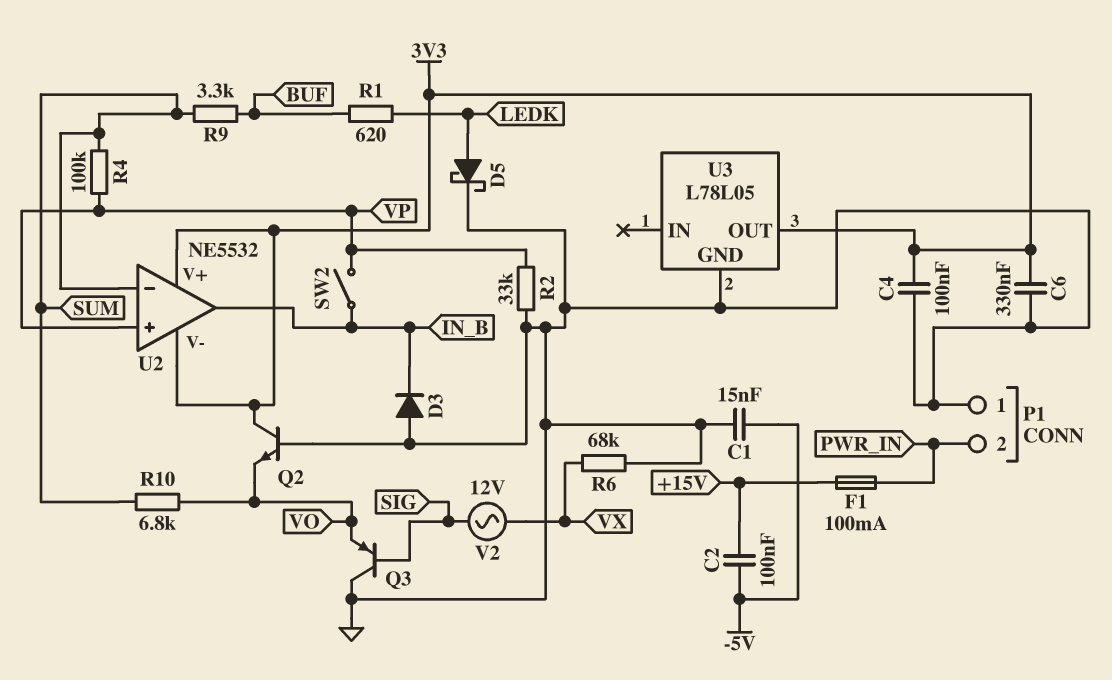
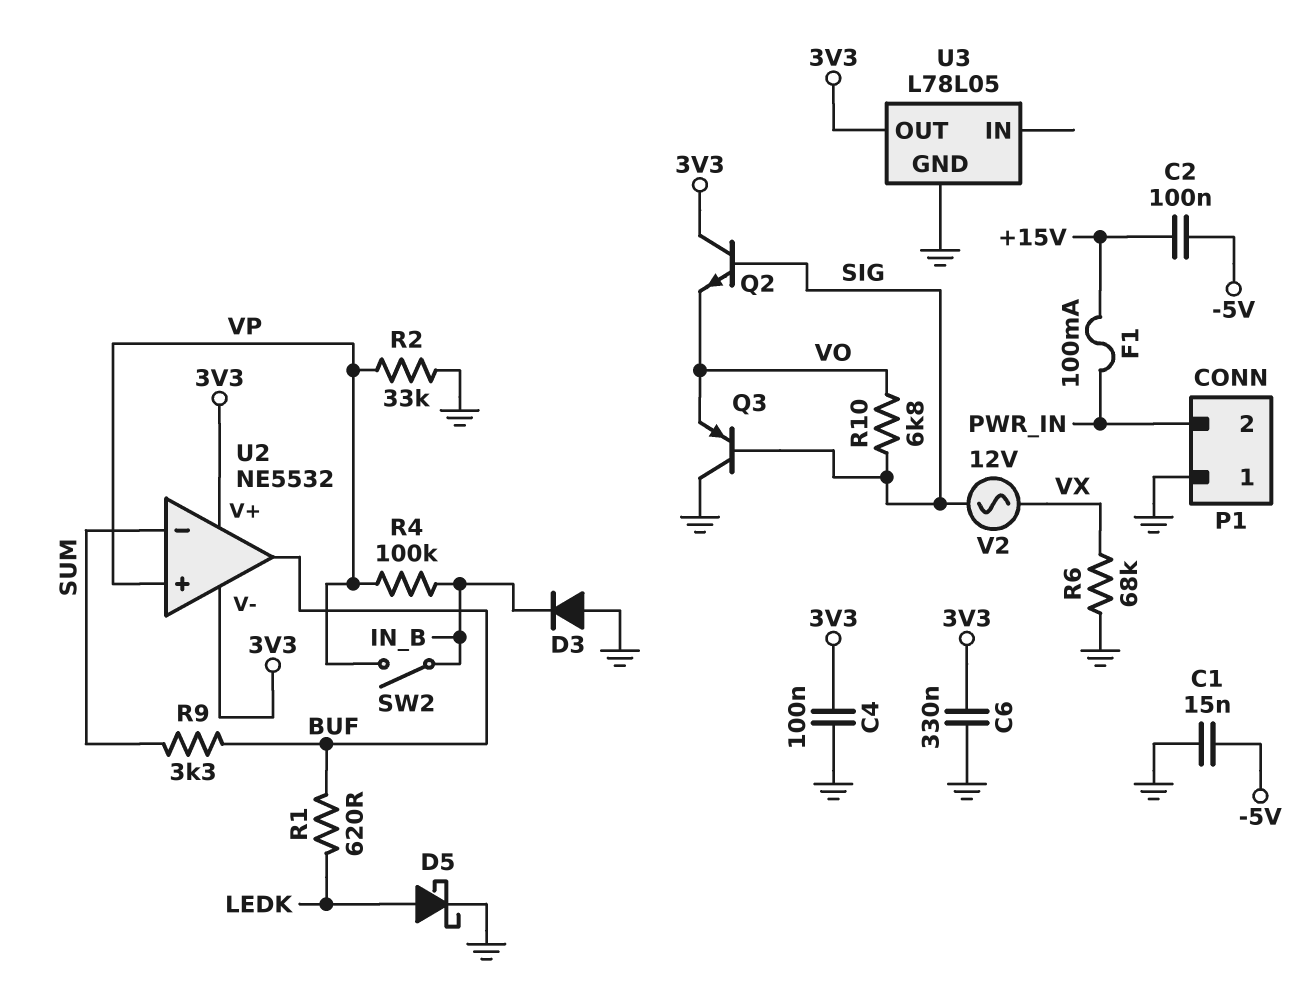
Q2: NPN (B GND, C 3V3, E VO) -> NPN (B SIG, C 3V3, E VO)
R4: 100k (SUM, VP) -> 100k (IN_B, VP)
R10: 6.8k (SUM, VO) -> 6.8k (SIG, VO)
U2 pin out: IN_B -> BUF

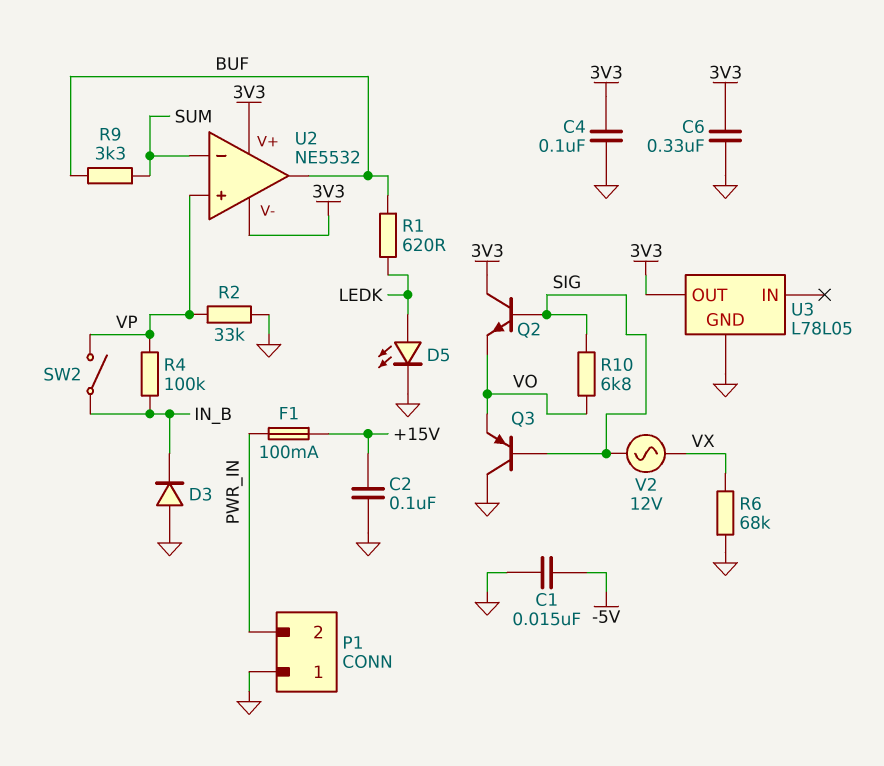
C2: 100nF (+15V, -5V) -> 100nF (+15V, GND)
D5: schottky (A LEDK, K GND) -> LED (A LEDK, K GND)

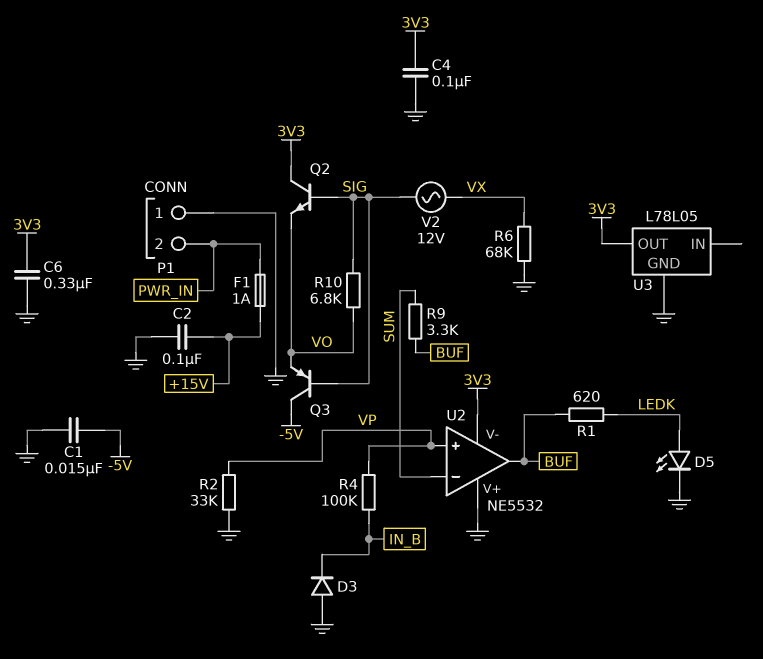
F1: 100mA (+15V, PWR_IN) -> 1A (+15V, PWR_IN)
Q3: PNP (B SIG, C GND, E VO) -> PNP (B SIG, C -5V, E VO)
SW2: switch (IN_B, VP) -> none
U2 pin V+: 3V3 -> GND

